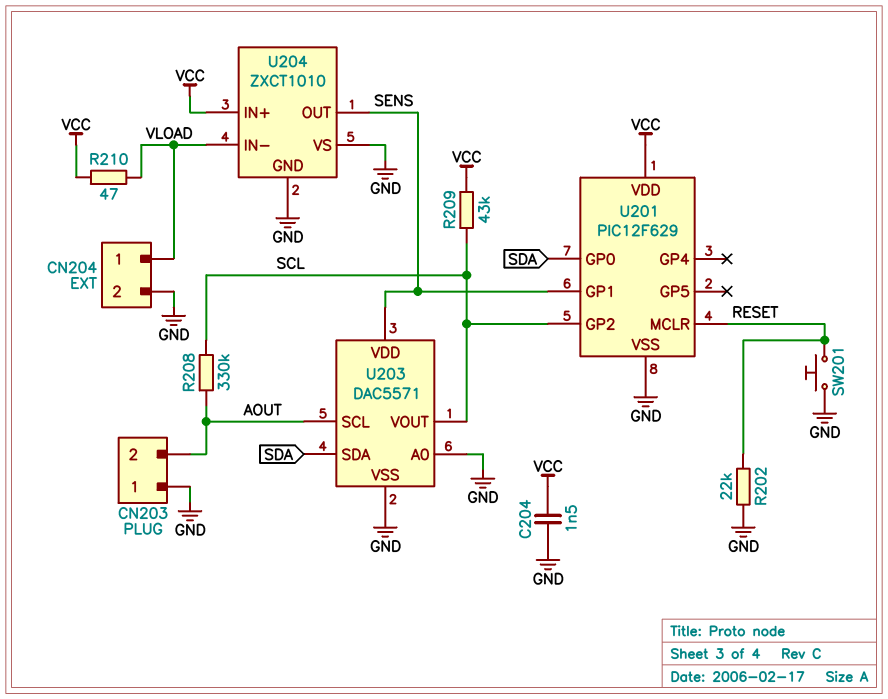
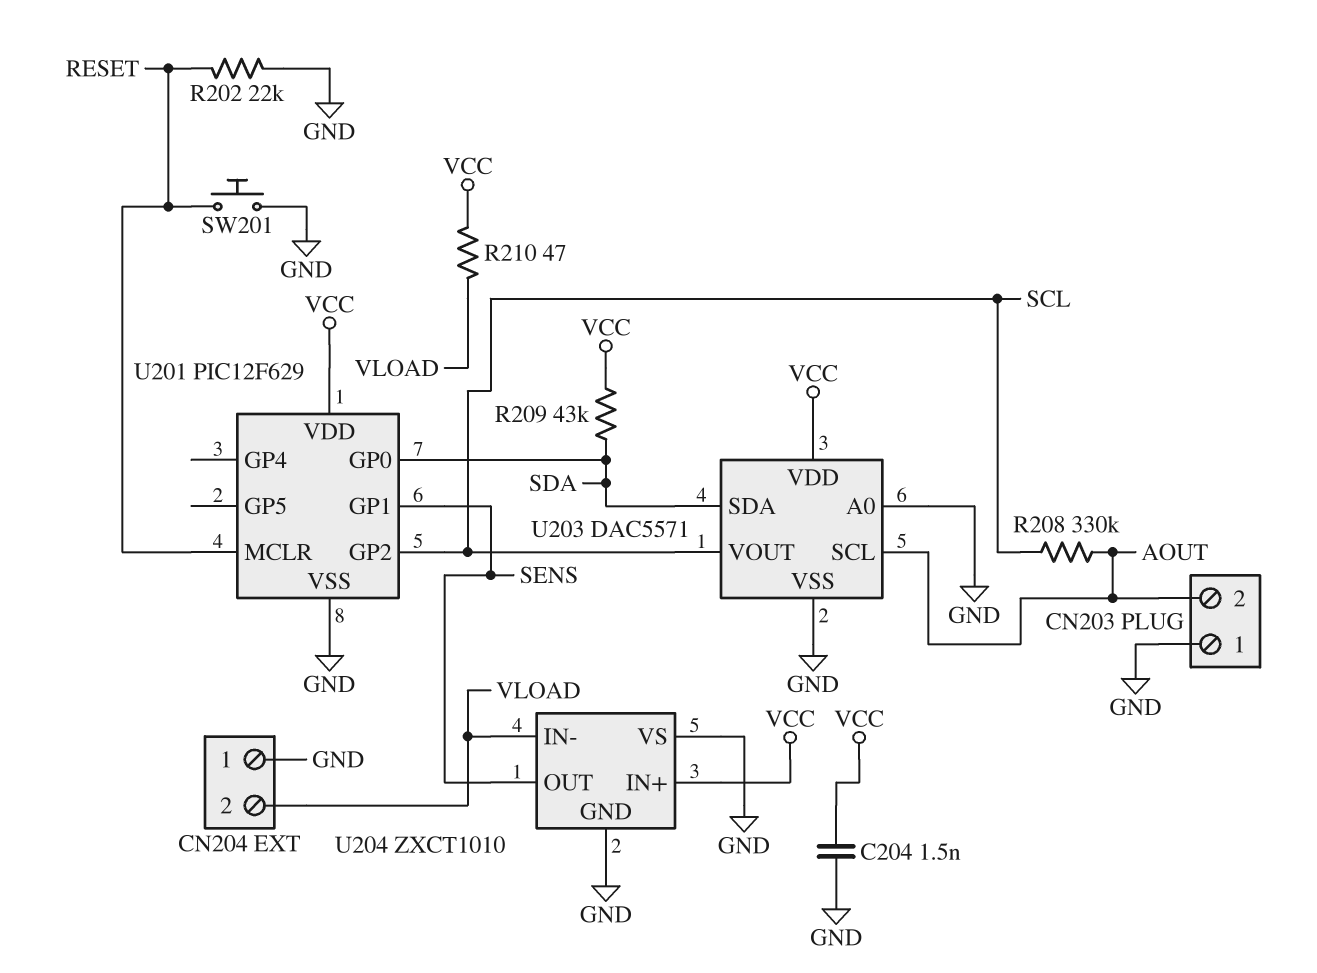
CN204 pin 1: VLOAD -> GND
CN204 pin 2: GND -> VLOAD
R209: 43k (SCL, VCC) -> 43k (SDA, VCC)
U203 pin VDD: SENS -> VCC

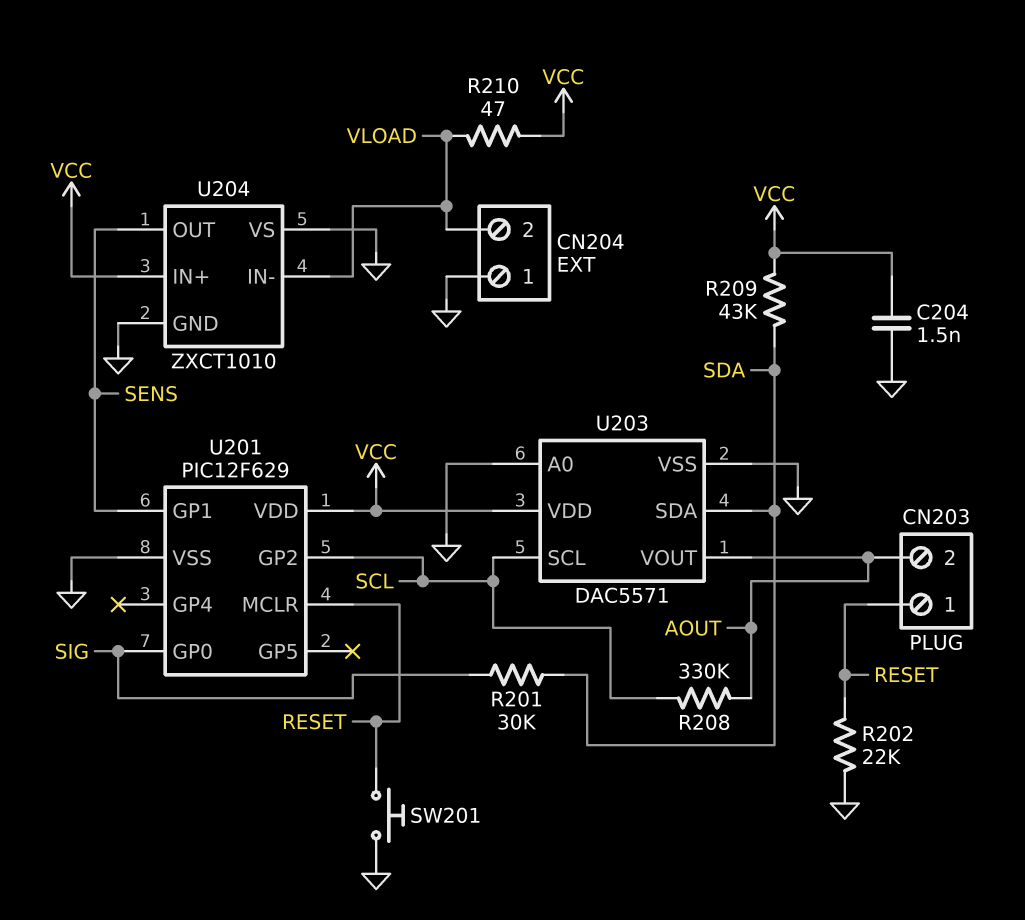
CN203 pin 1: GND -> RESET
R201: none -> 30k (SDA, SIG)
U201 pin GP0: SDA -> SIG
U203 pin SCL: AOUT -> SCL
U203 pin VOUT: SCL -> AOUT

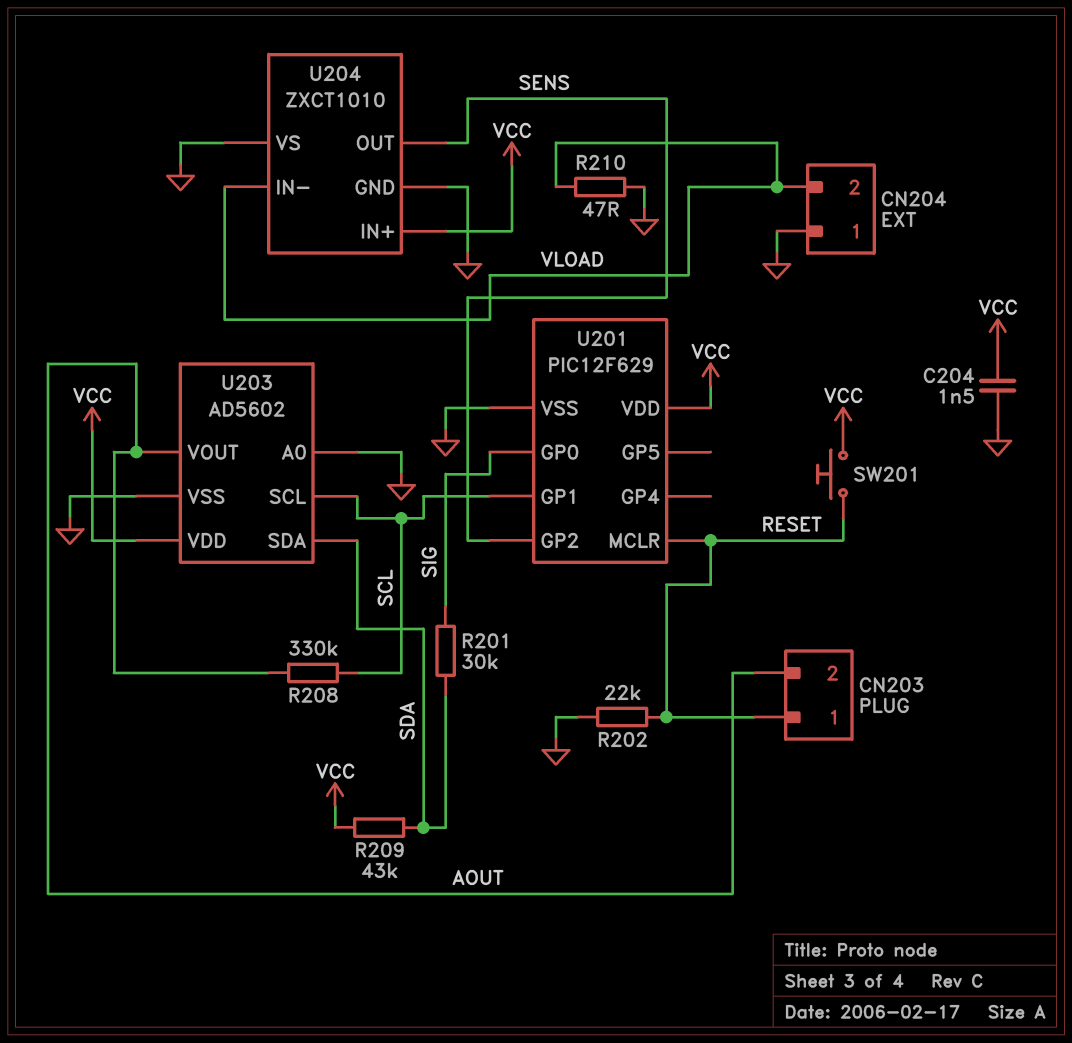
R210: 47 (VCC, VLOAD) -> 47 (GND, VLOAD)
SW201: button (GND, RESET) -> button (RESET, VCC)
U201 pin GP1: SENS -> SCL
U201 pin GP2: SCL -> SENS
U203: DAC5571 -> AD5602

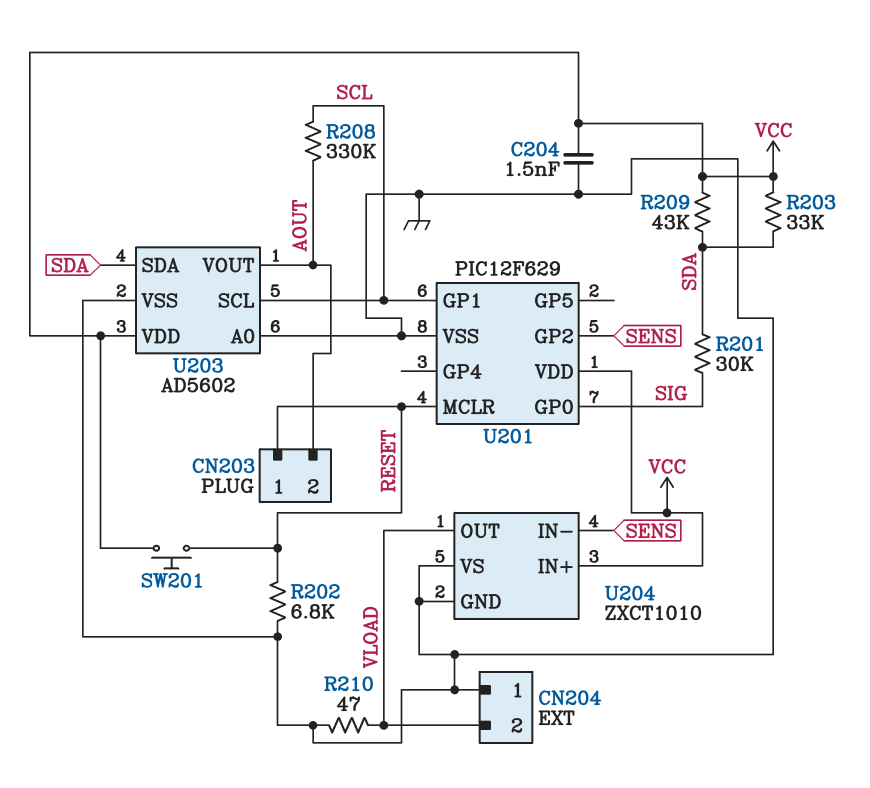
R202: 22k (GND, RESET) -> 6.8k (GND, RESET)
R203: none -> 33k (SDA, VCC)
U204 pin IN-: VLOAD -> SENS
U204 pin OUT: SENS -> VLOAD

